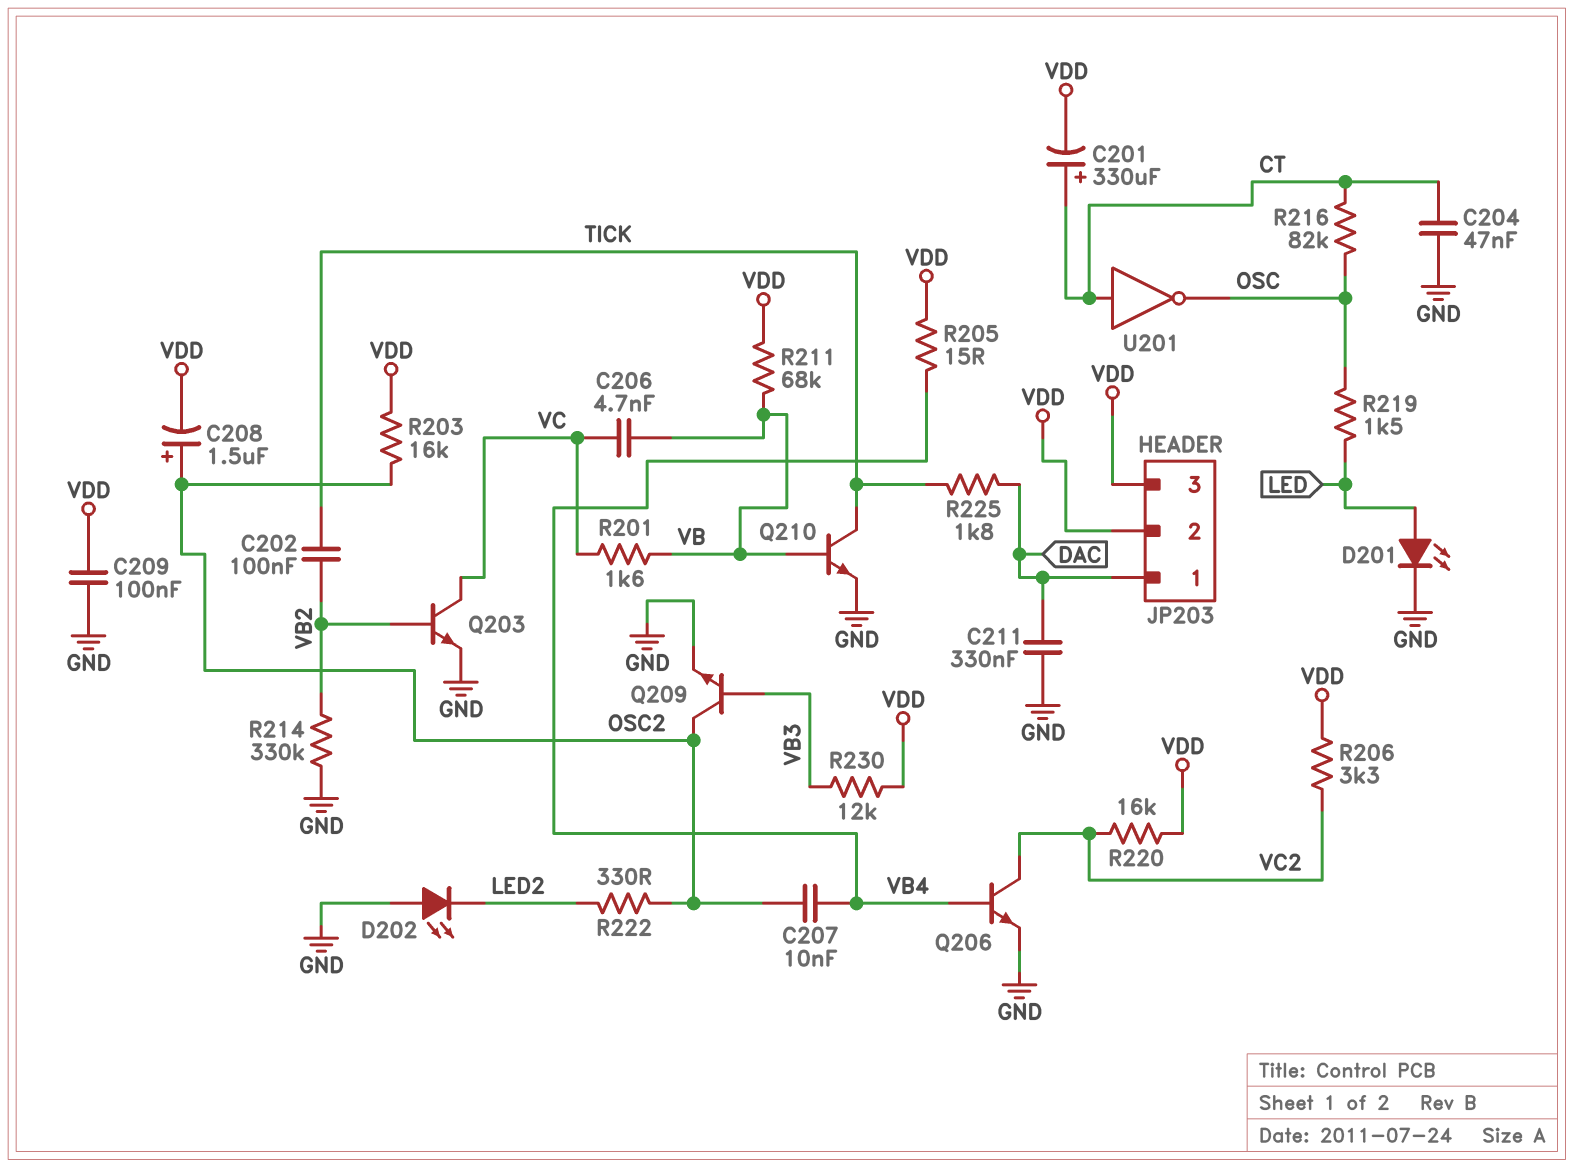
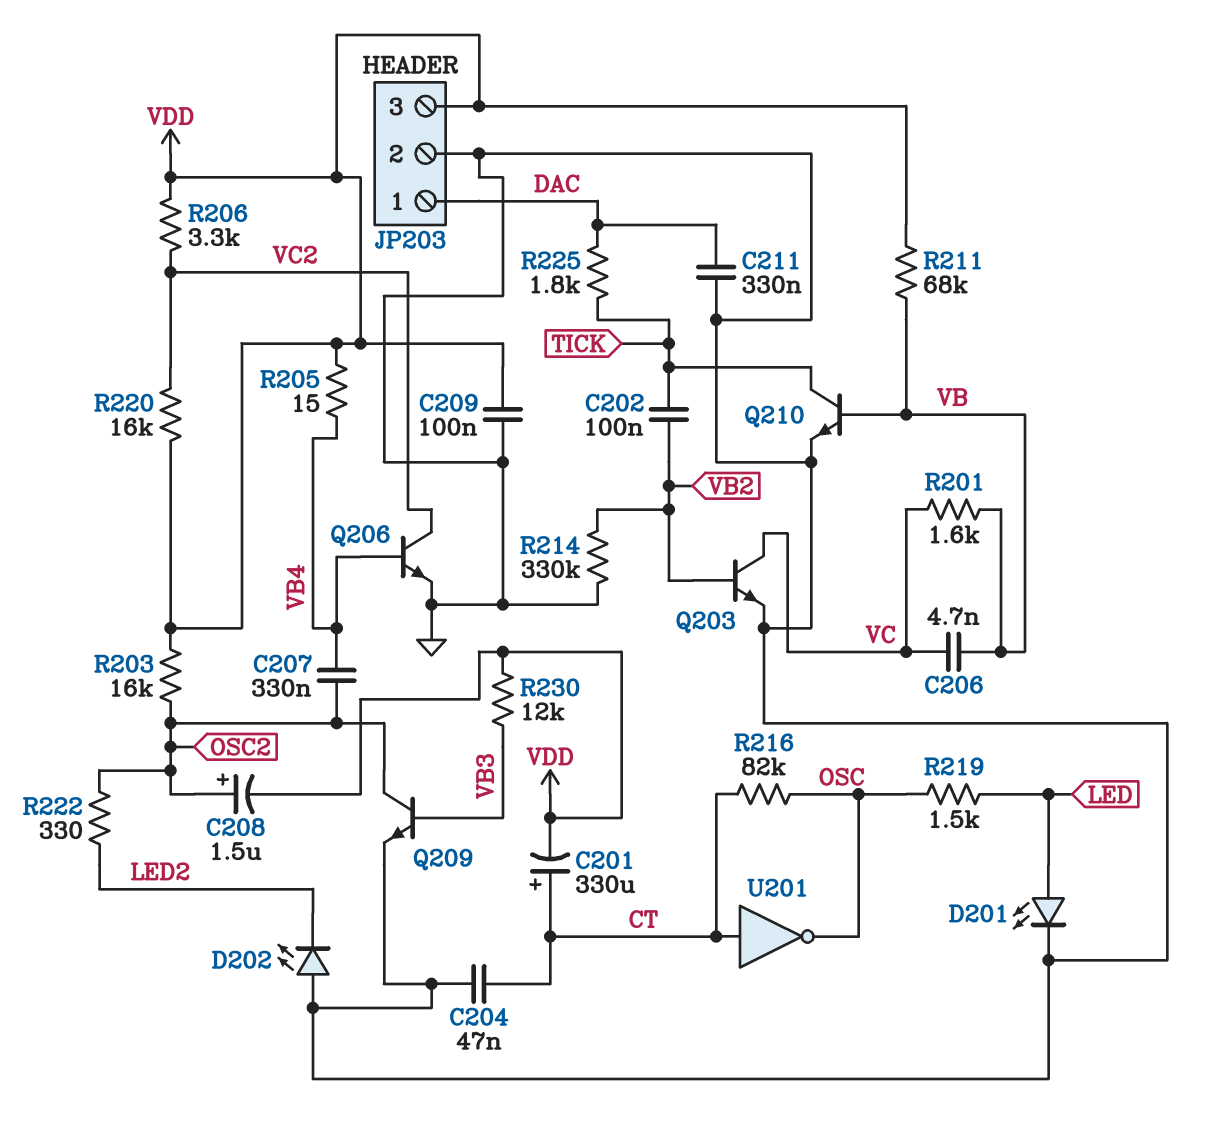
C207: 10nF (OSC2, VB4) -> 330nF (OSC2, VB4)
JP203 pin 2: VDD -> GND

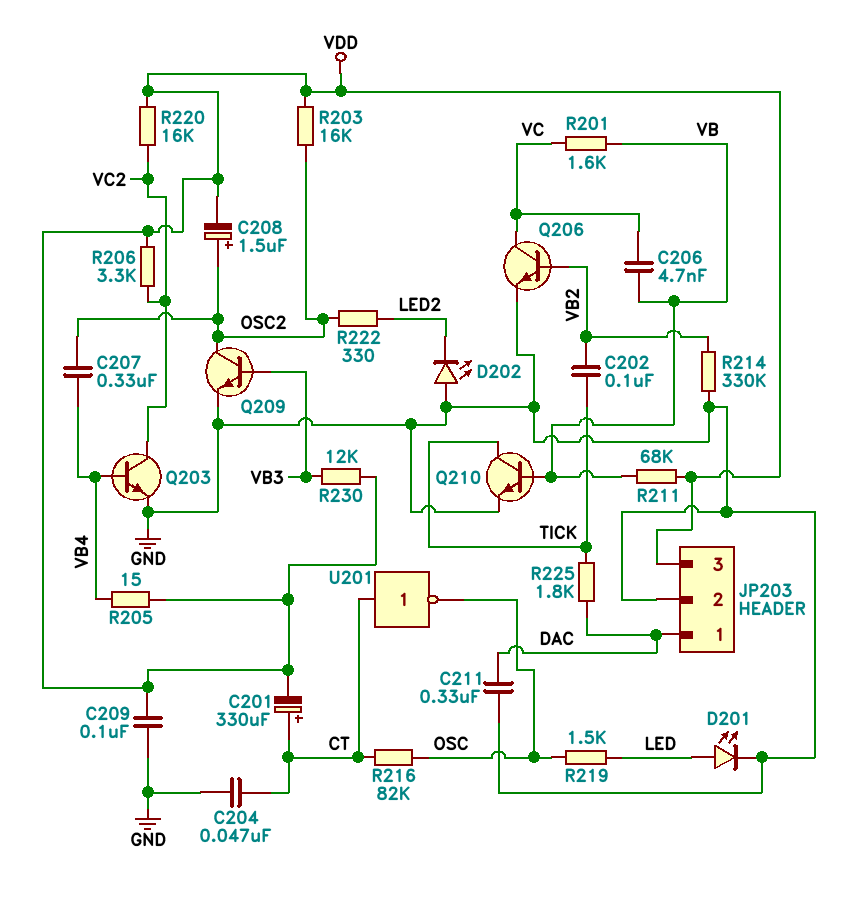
Q203: NPN (B VB2, C VC, E GND) -> NPN (B VB4, C VC2, E GND)
Q206: NPN (B VB4, C VC2, E GND) -> NPN (B VB2, C VC, E GND)

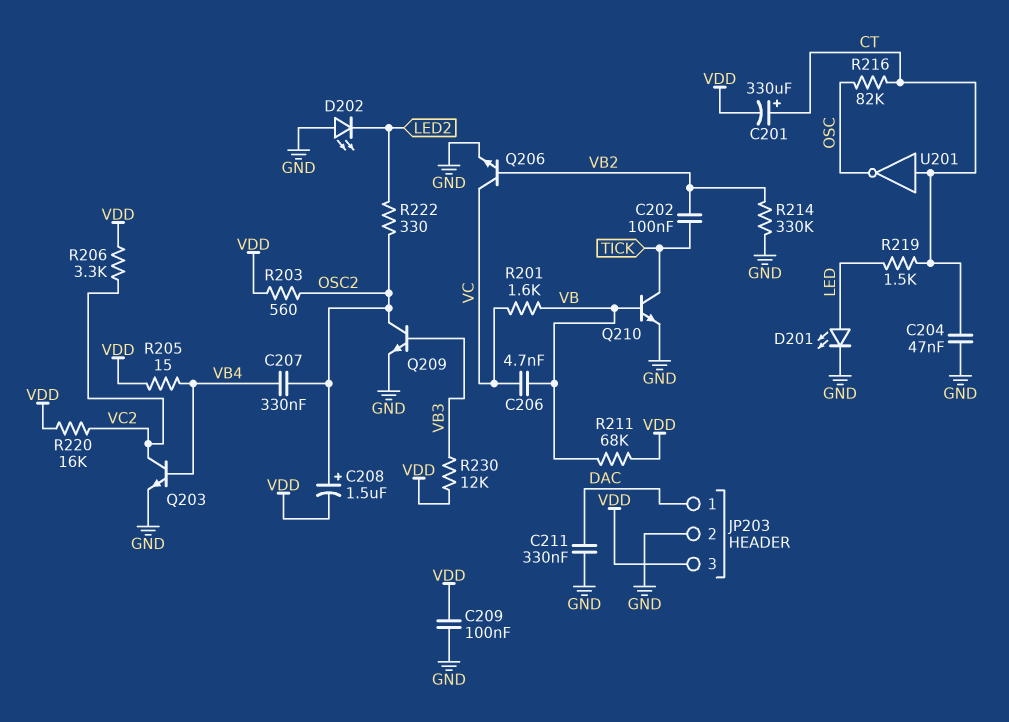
R203: 16k (OSC2, VDD) -> 560 (OSC2, VDD)
R219: 1.5k (LED, OSC) -> 1.5k (CT, LED)
R225: 1.8k (DAC, TICK) -> none

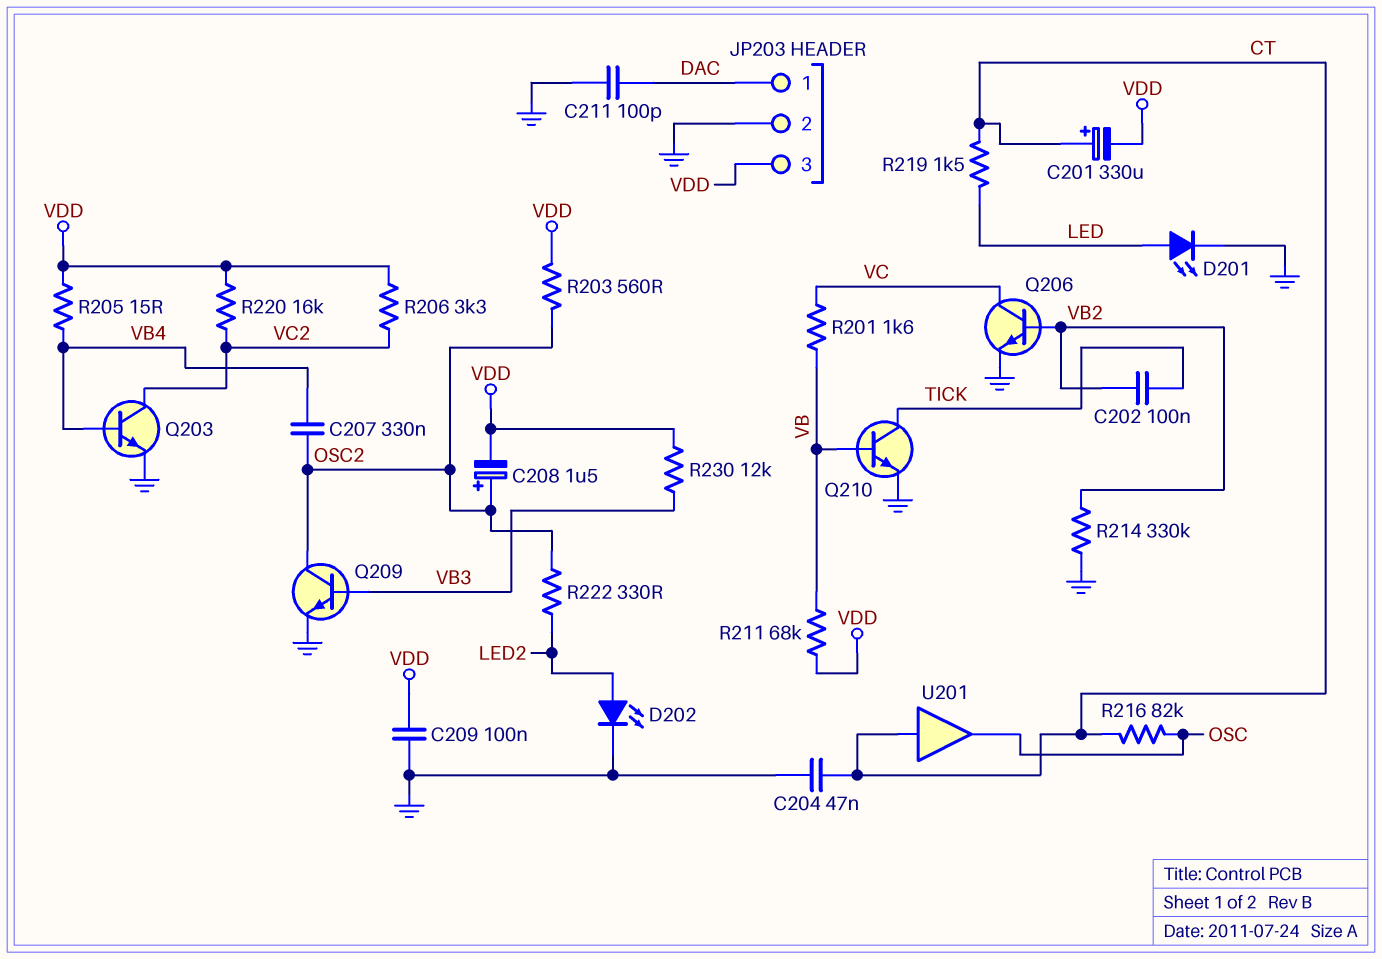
C206: 4.7nF (VB, VC) -> none
C211: 330nF (DAC, GND) -> 100pF (DAC, GND)
D202: LED (A GND, K LED2) -> LED (A LED2, K GND)
U201: NOT (in CT, out OSC) -> buffer (in CT, out OSC)

